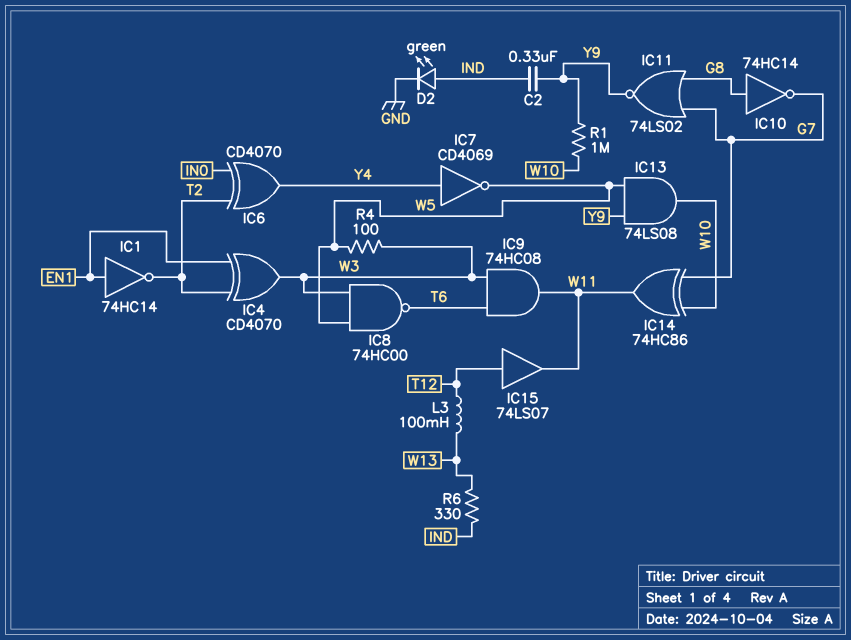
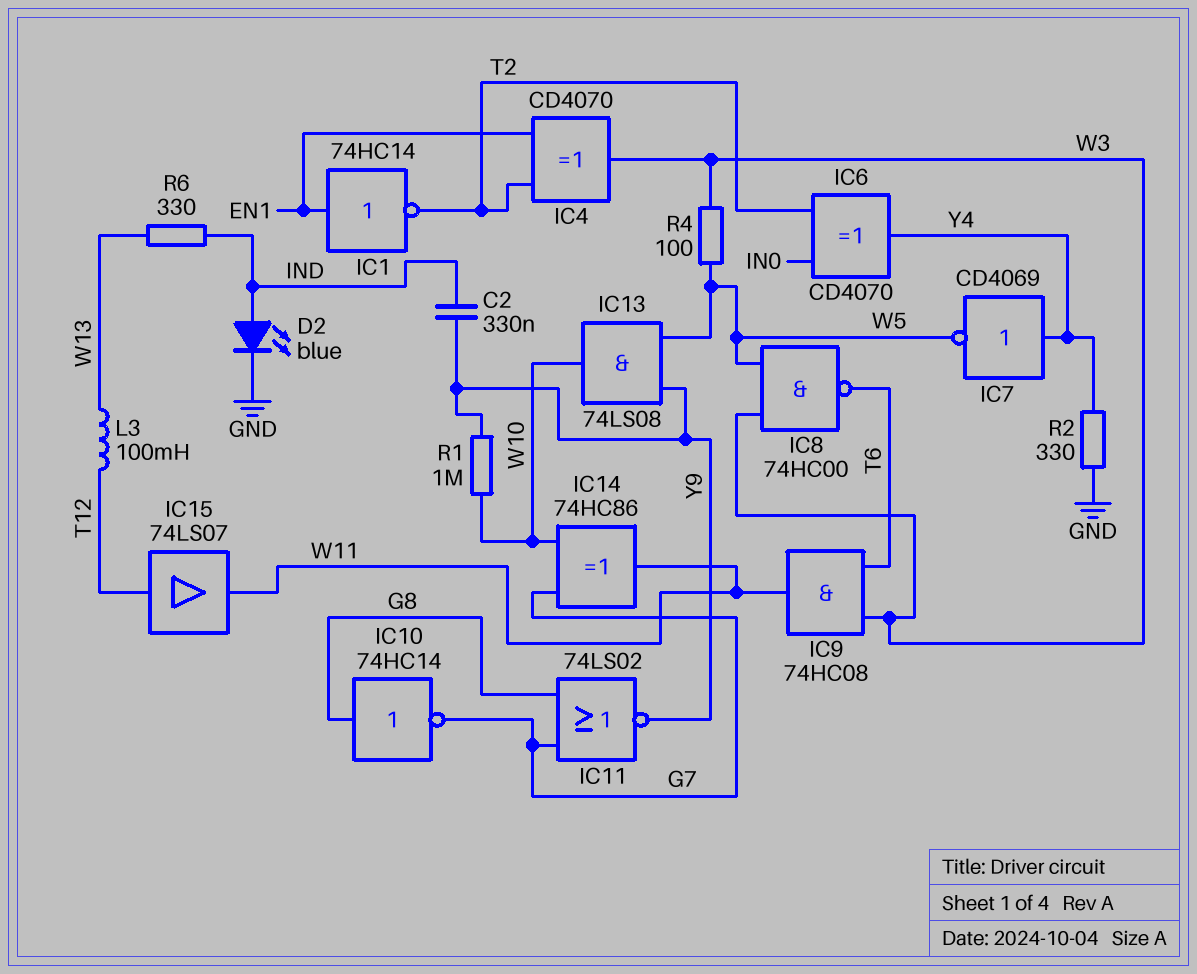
D2: LED green (A IND, K GND) -> LED blue (A IND, K GND)
R2: none -> 330 (GND, Y4)

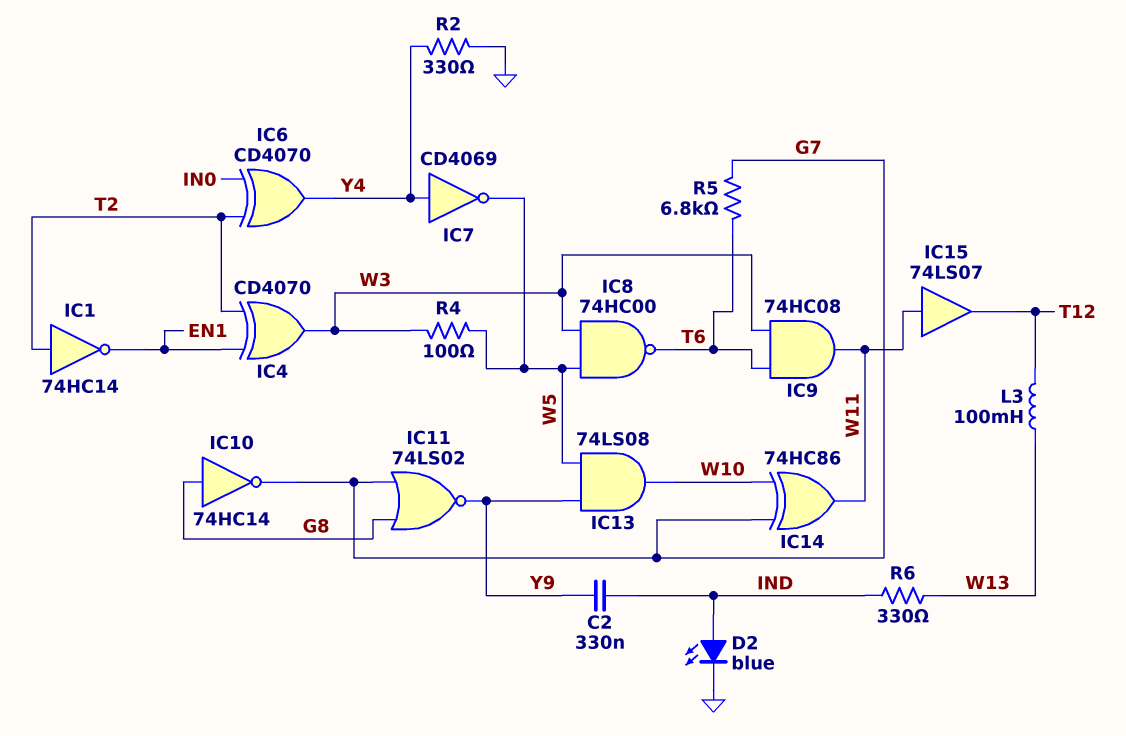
IC1: NOT 74HC14 (in EN1, out T2) -> NOT 74HC14 (in T2, out EN1)
IC15: buffer 74LS07 (in T12, out W11) -> buffer 74LS07 (in W11, out T12)
R1: 1M (W10, Y9) -> none
R5: none -> 6.8k (G7, T6)

